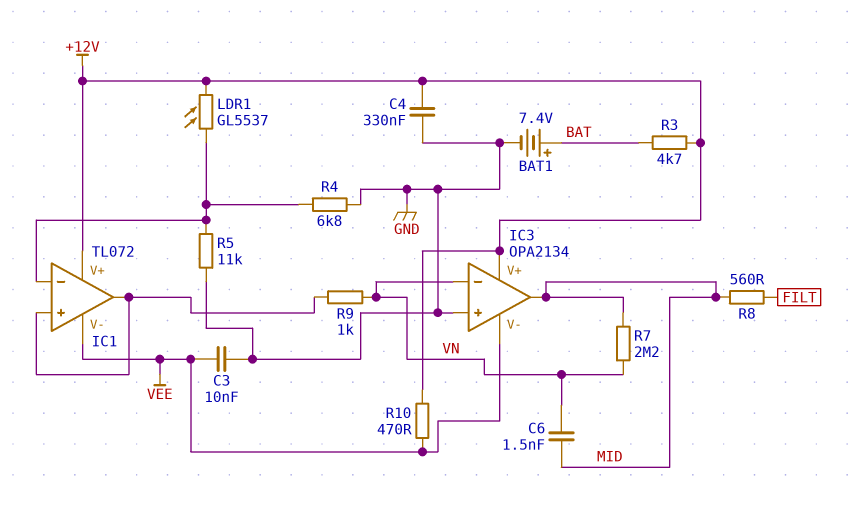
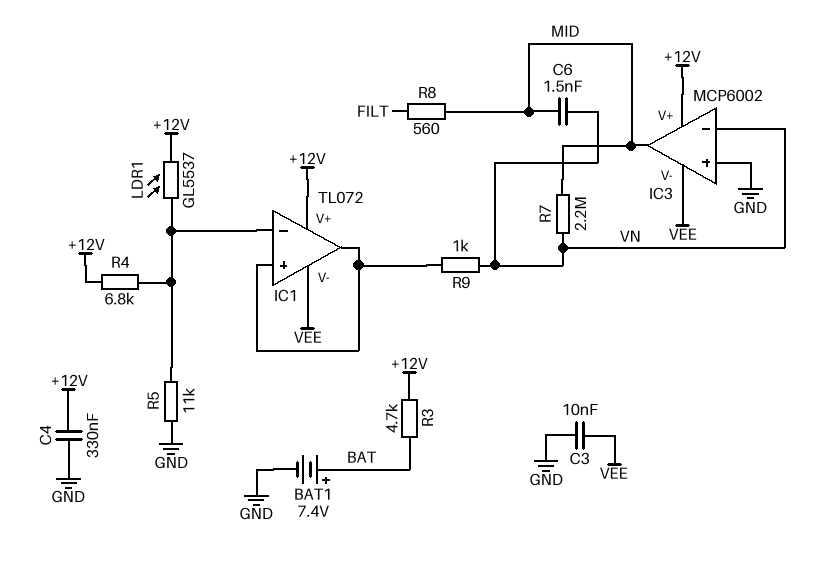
IC3: OPA2134 -> MCP6002
R4: 6.8k (GND, IC1/in-) -> 6.8k (+12V, IC1/in-)
R10: 470 (+12V, VEE) -> none

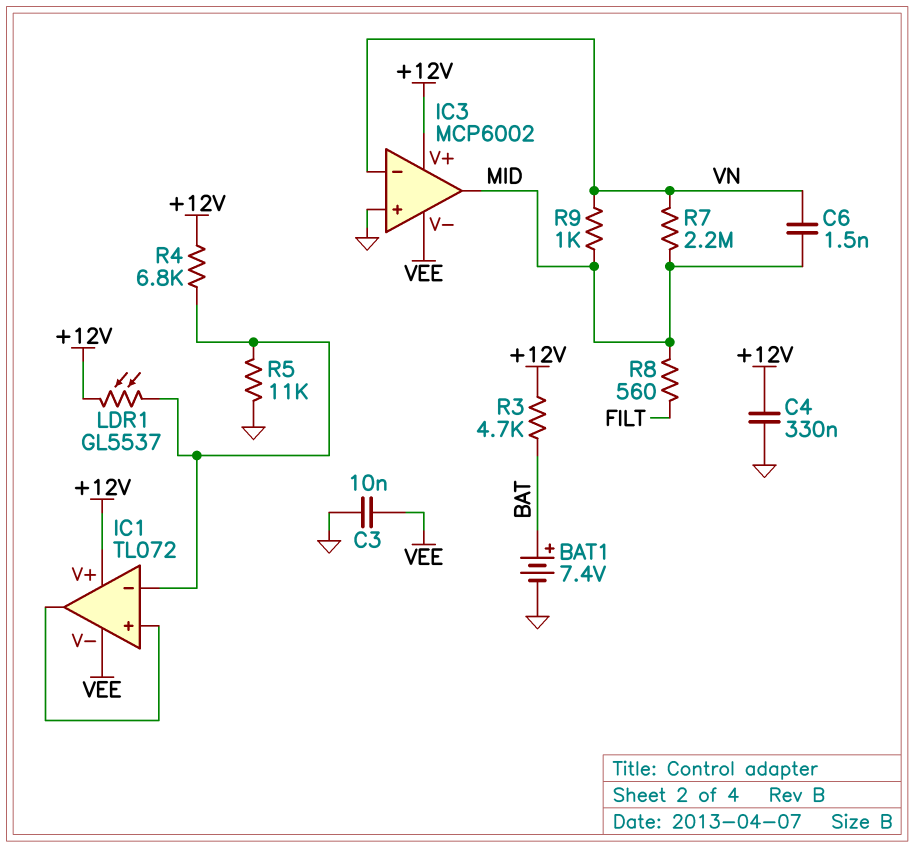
R9: 1k (IC1/in+, VN) -> 1k (MID, VN)

